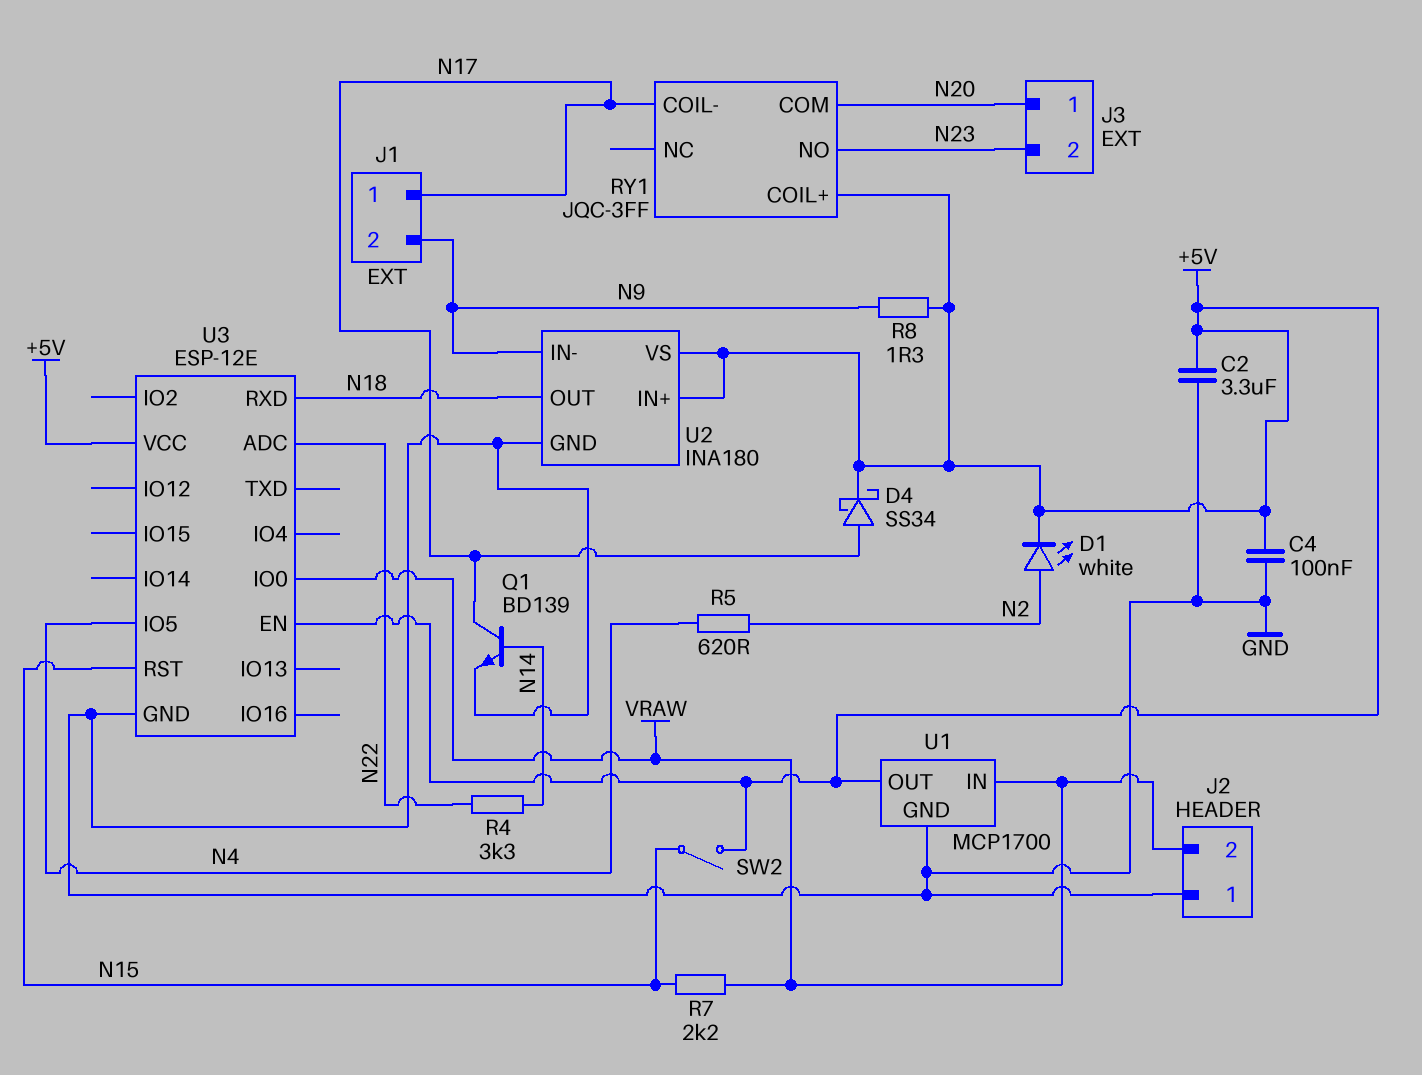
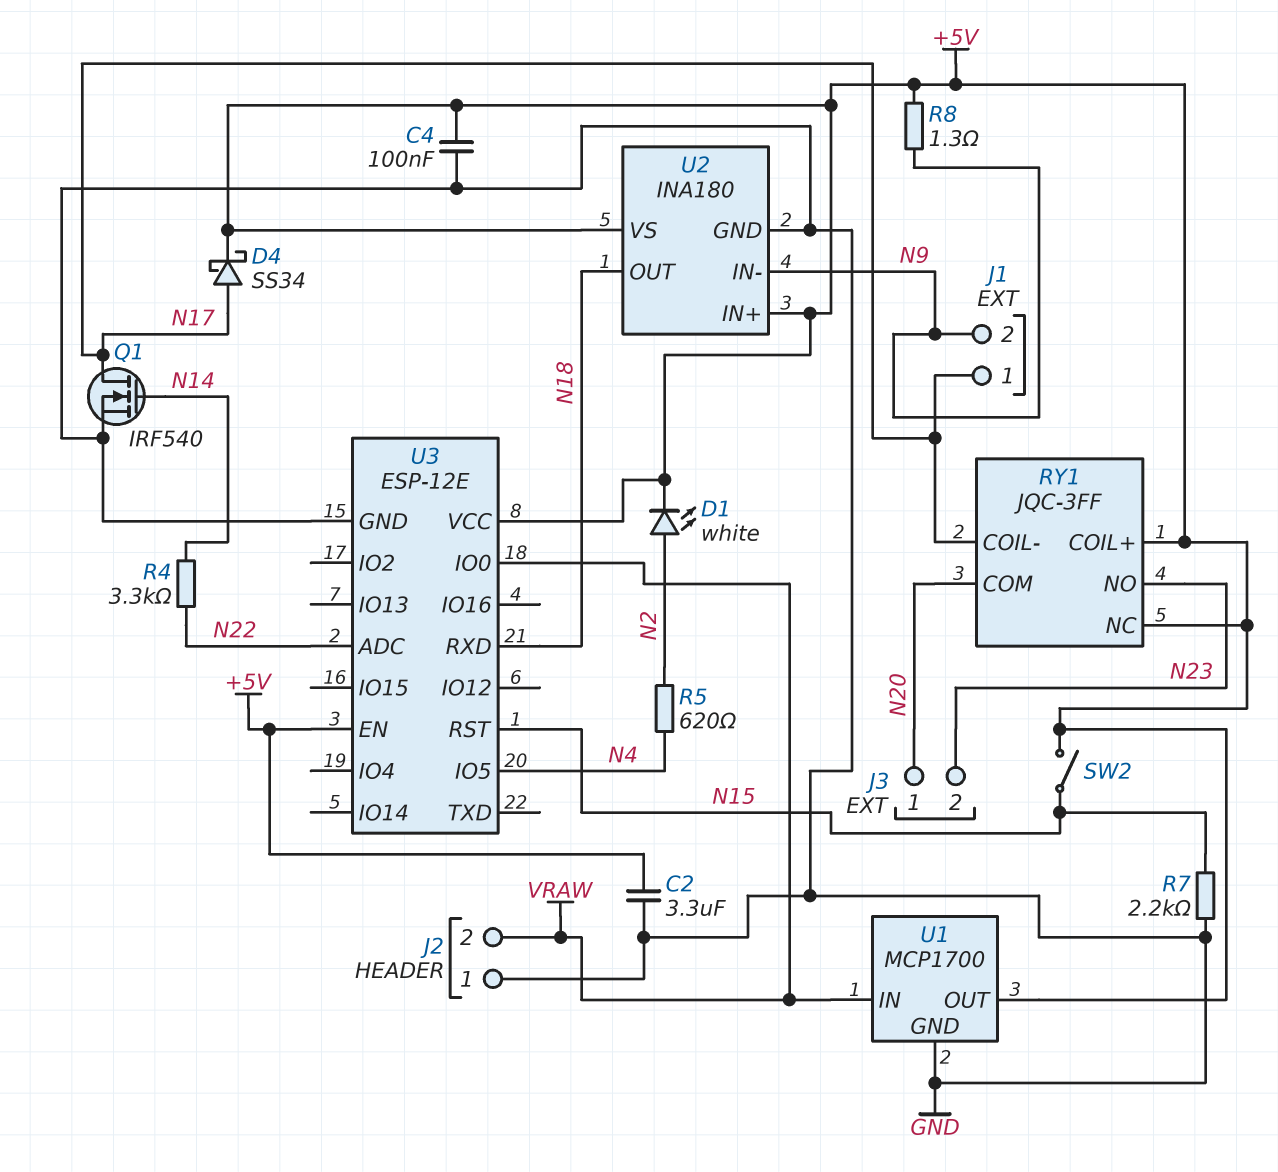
Q1: NPN BD139 (B N14, C N17, E GND) -> NMOS IRF540 (G N14, D N17, S GND)
R7: 2.2k (N15, VRAW) -> 2.2k (GND, N15)
RY1 pin NC: none -> +5V

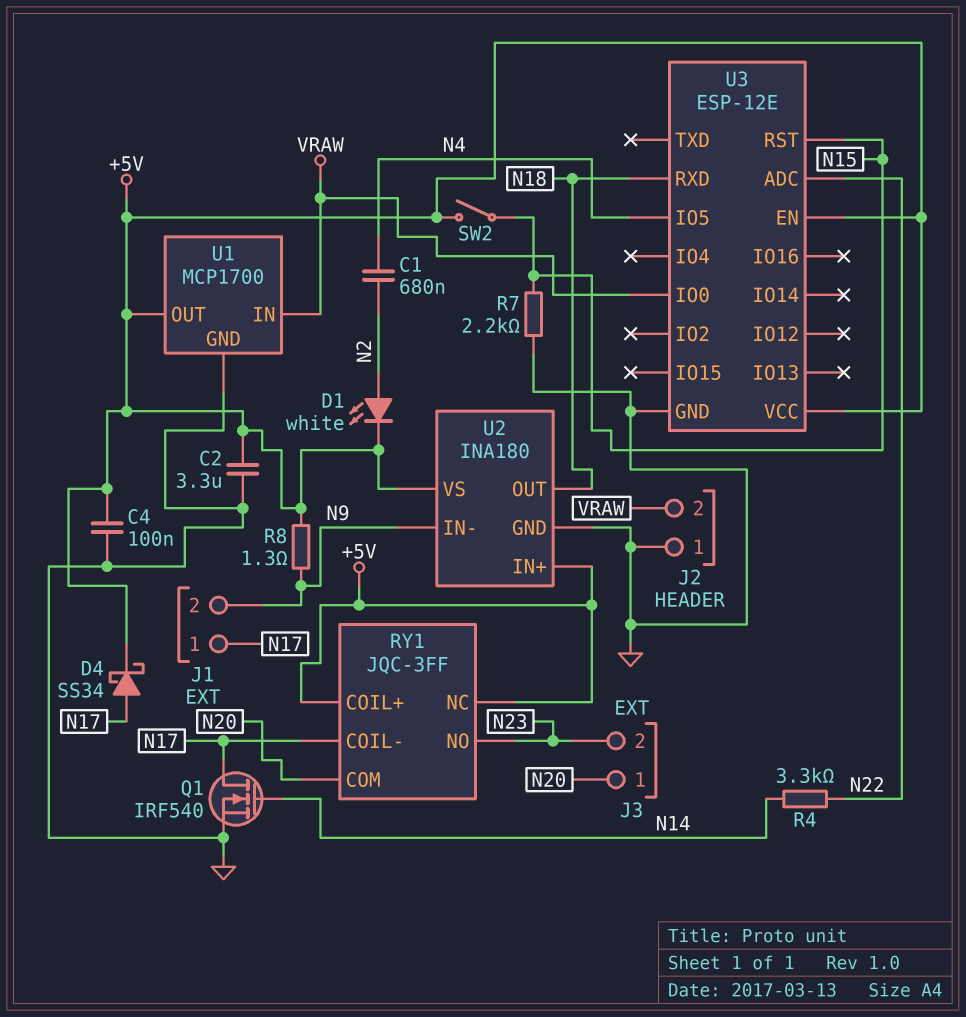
C1: none -> 680nF (N2, N4)
R5: 620 (N2, N4) -> none

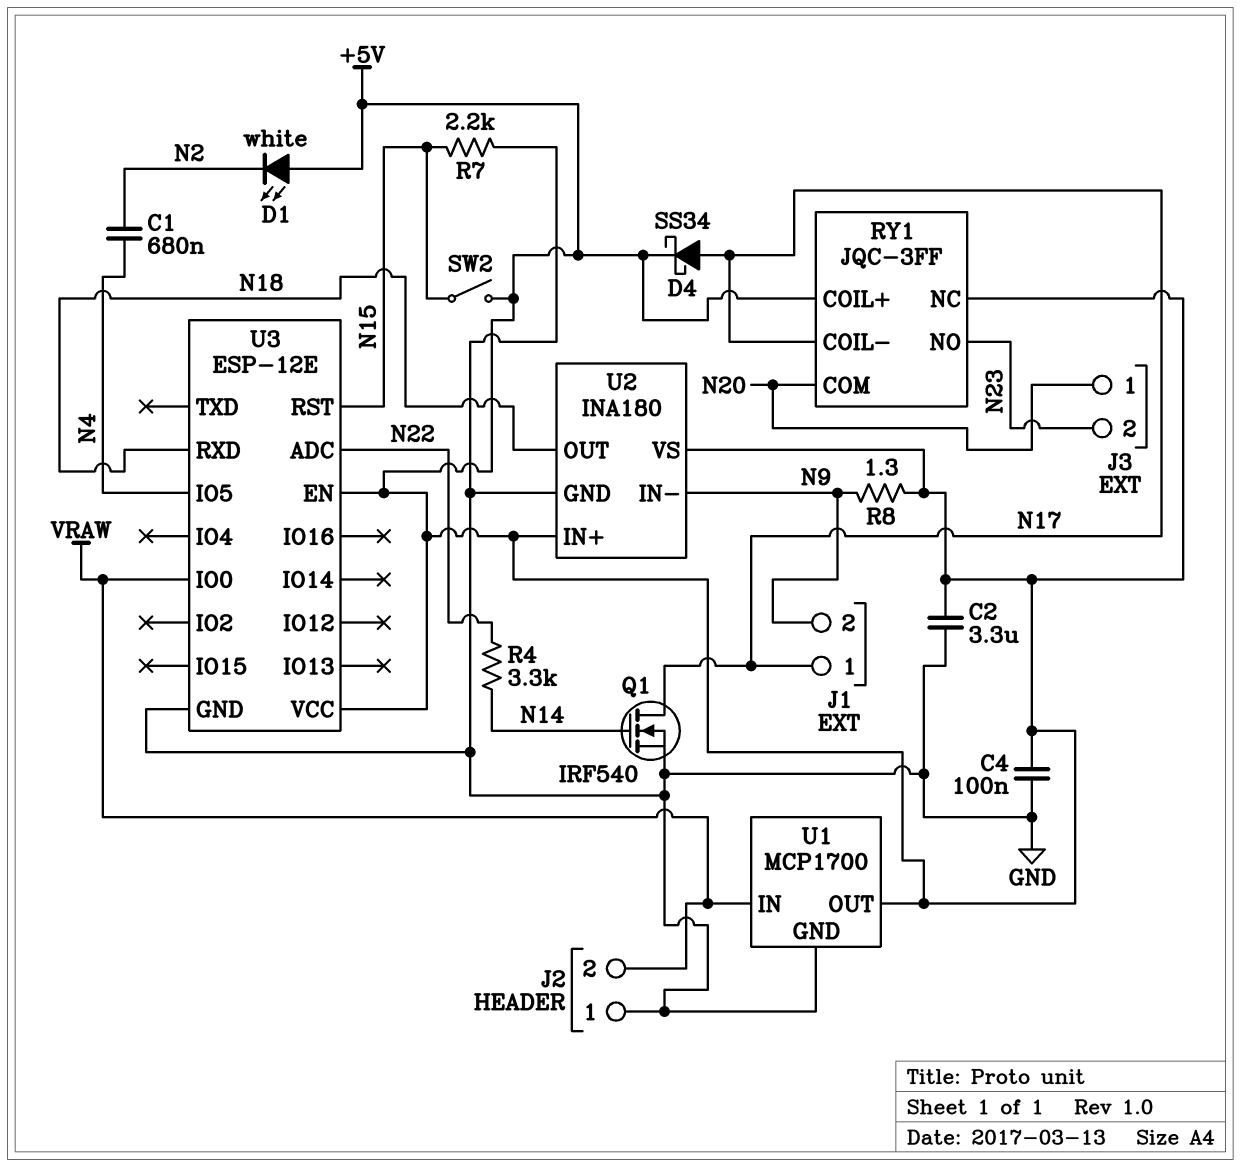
D1: LED white (A N2, K +5V) -> LED white (A +5V, K N2)

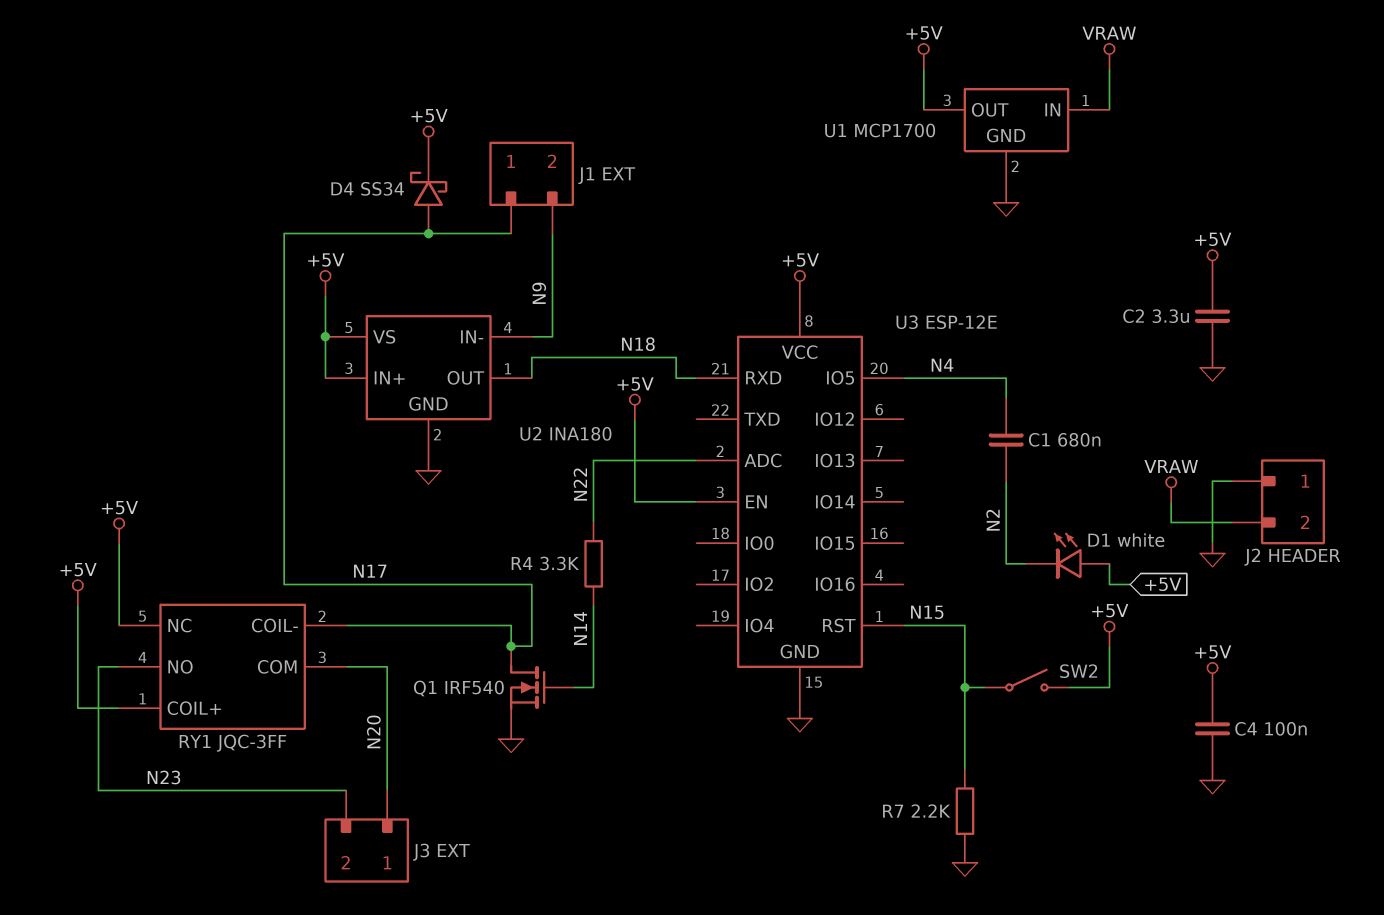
R8: 1.3 (+5V, N9) -> none
U3 pin IO0: VRAW -> none

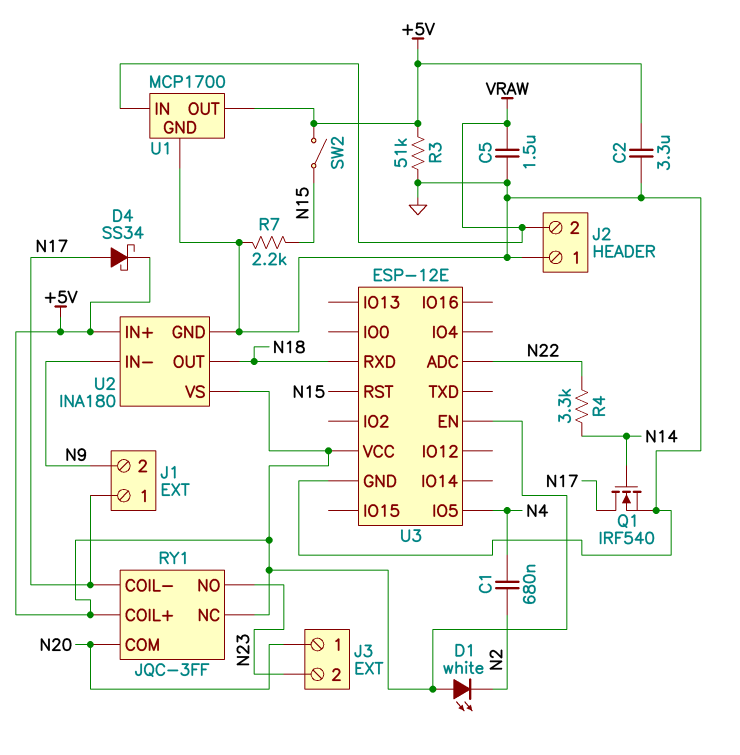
C4: 100nF (+5V, GND) -> none
C5: none -> 1.5uF (GND, VRAW)
R3: none -> 51k (+5V, GND)

